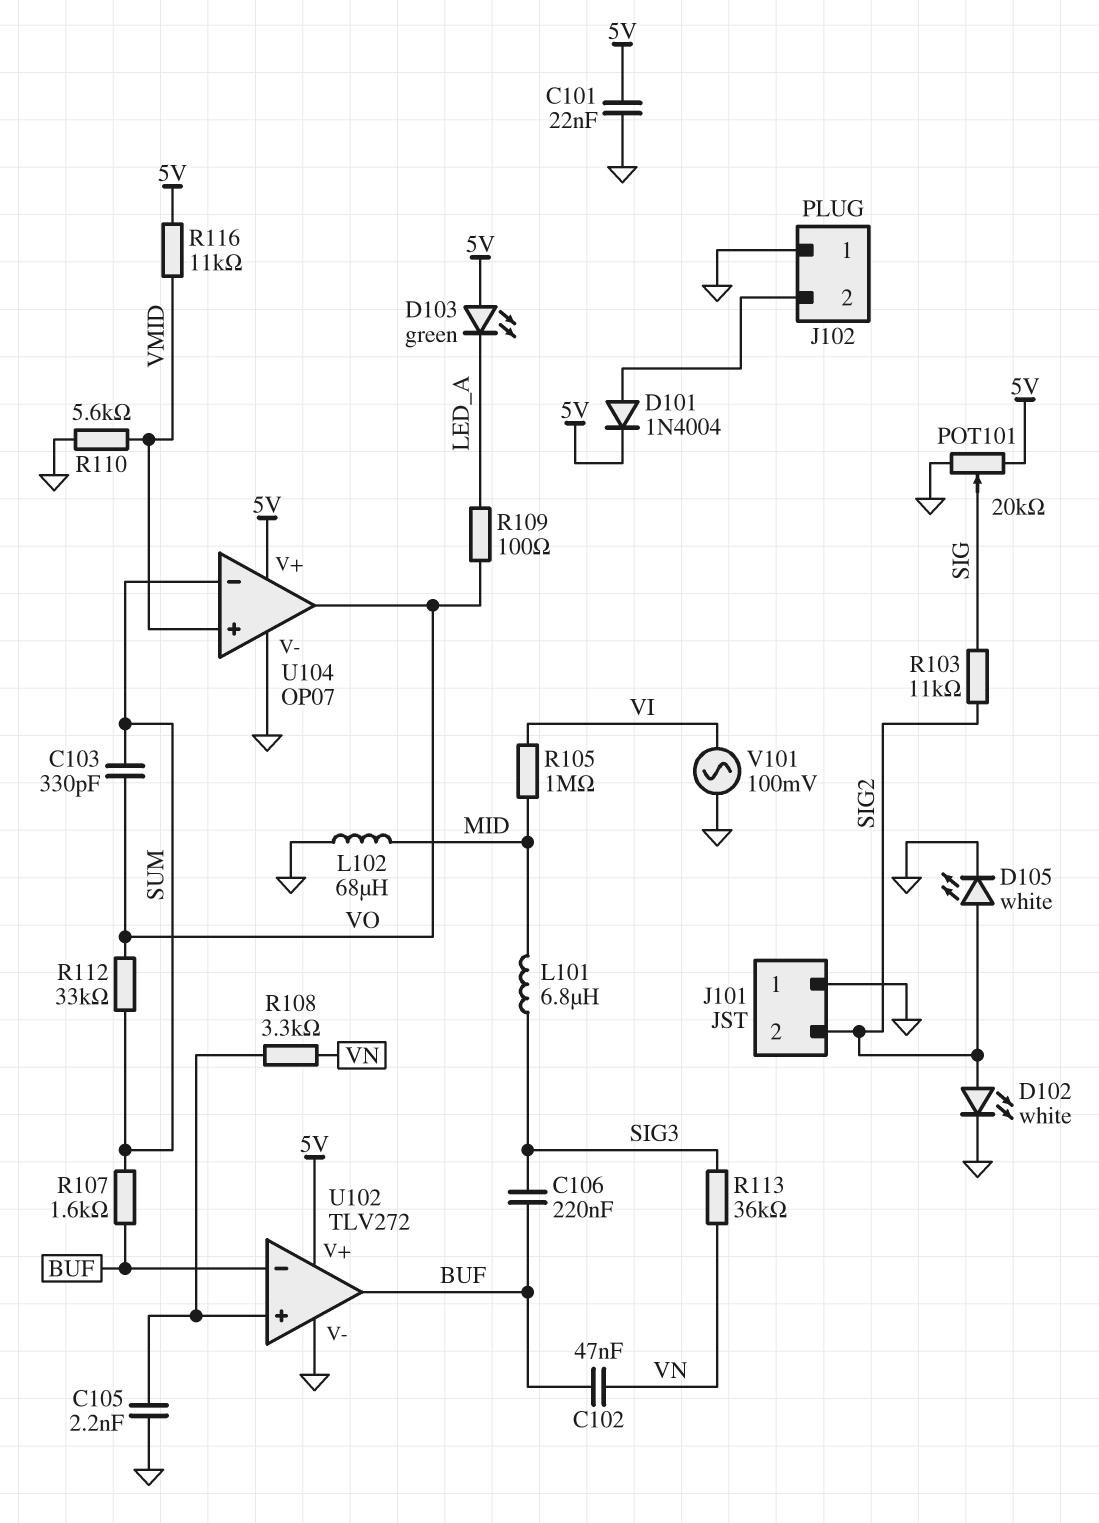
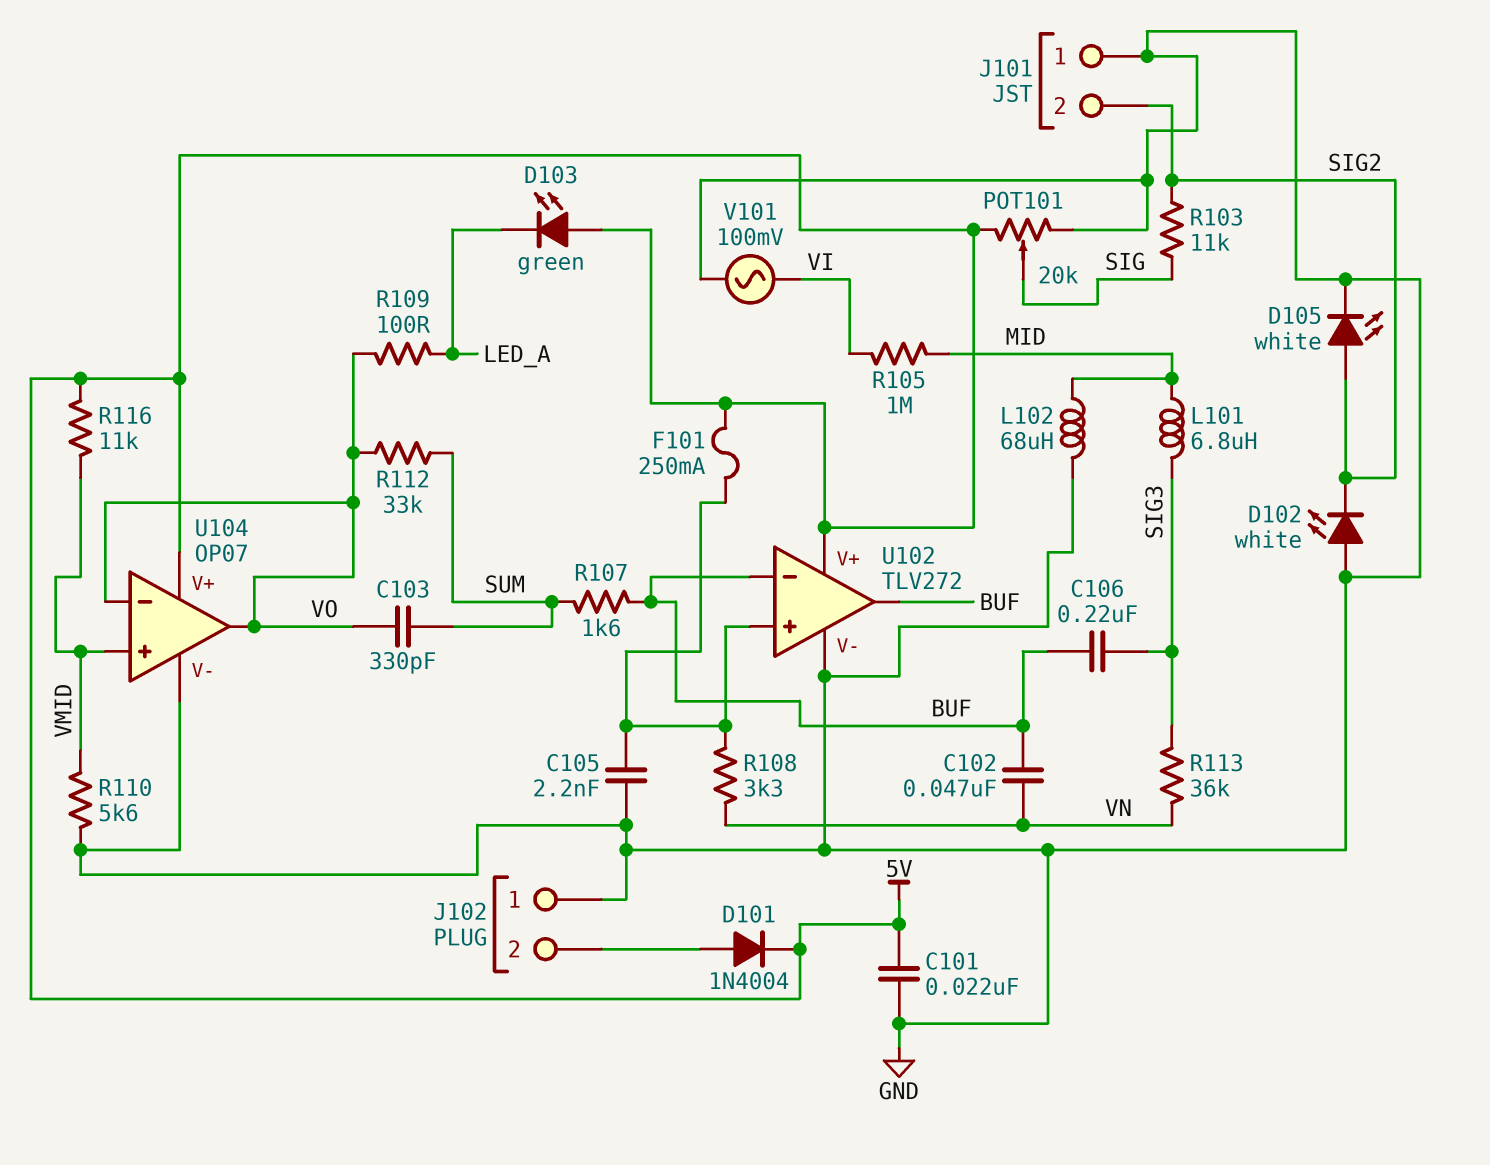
D102: LED white (A SIG2, K GND) -> LED white (A GND, K SIG2)
F101: none -> 250mA (5V, U102/in+)
U104 pin in-: SUM -> VO

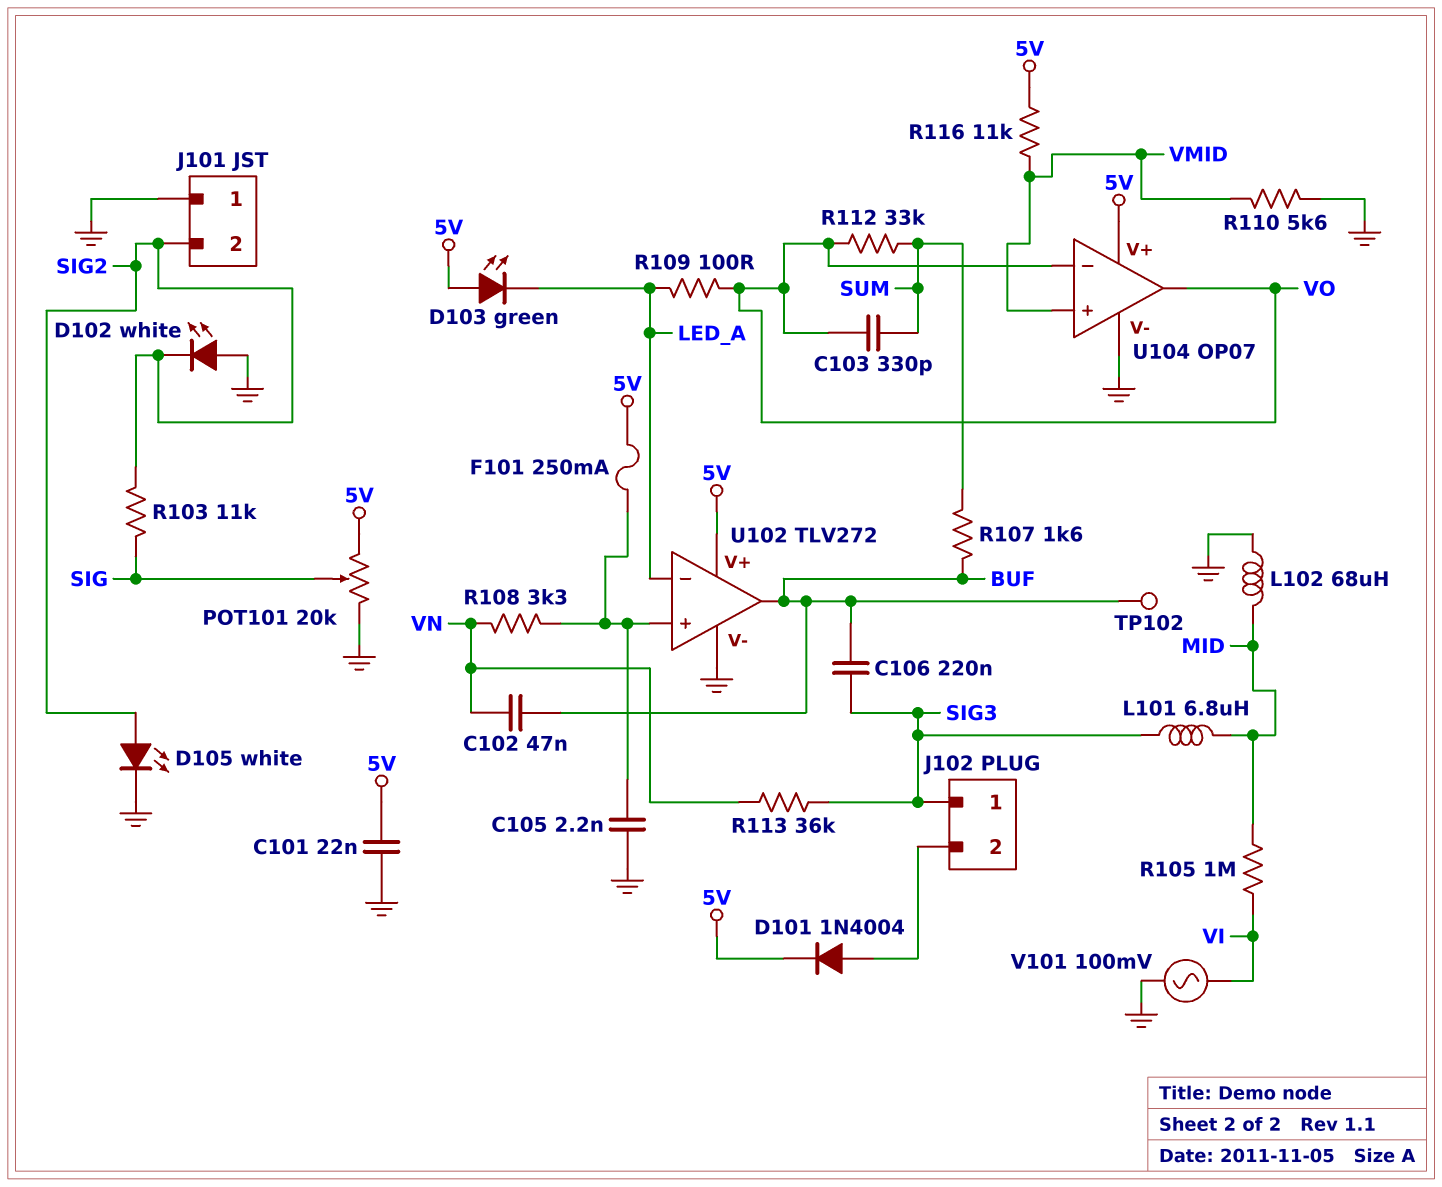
J102 pin 1: GND -> SIG3
TP102: none -> test point (BUF)
U102 pin in-: BUF -> LED_A

